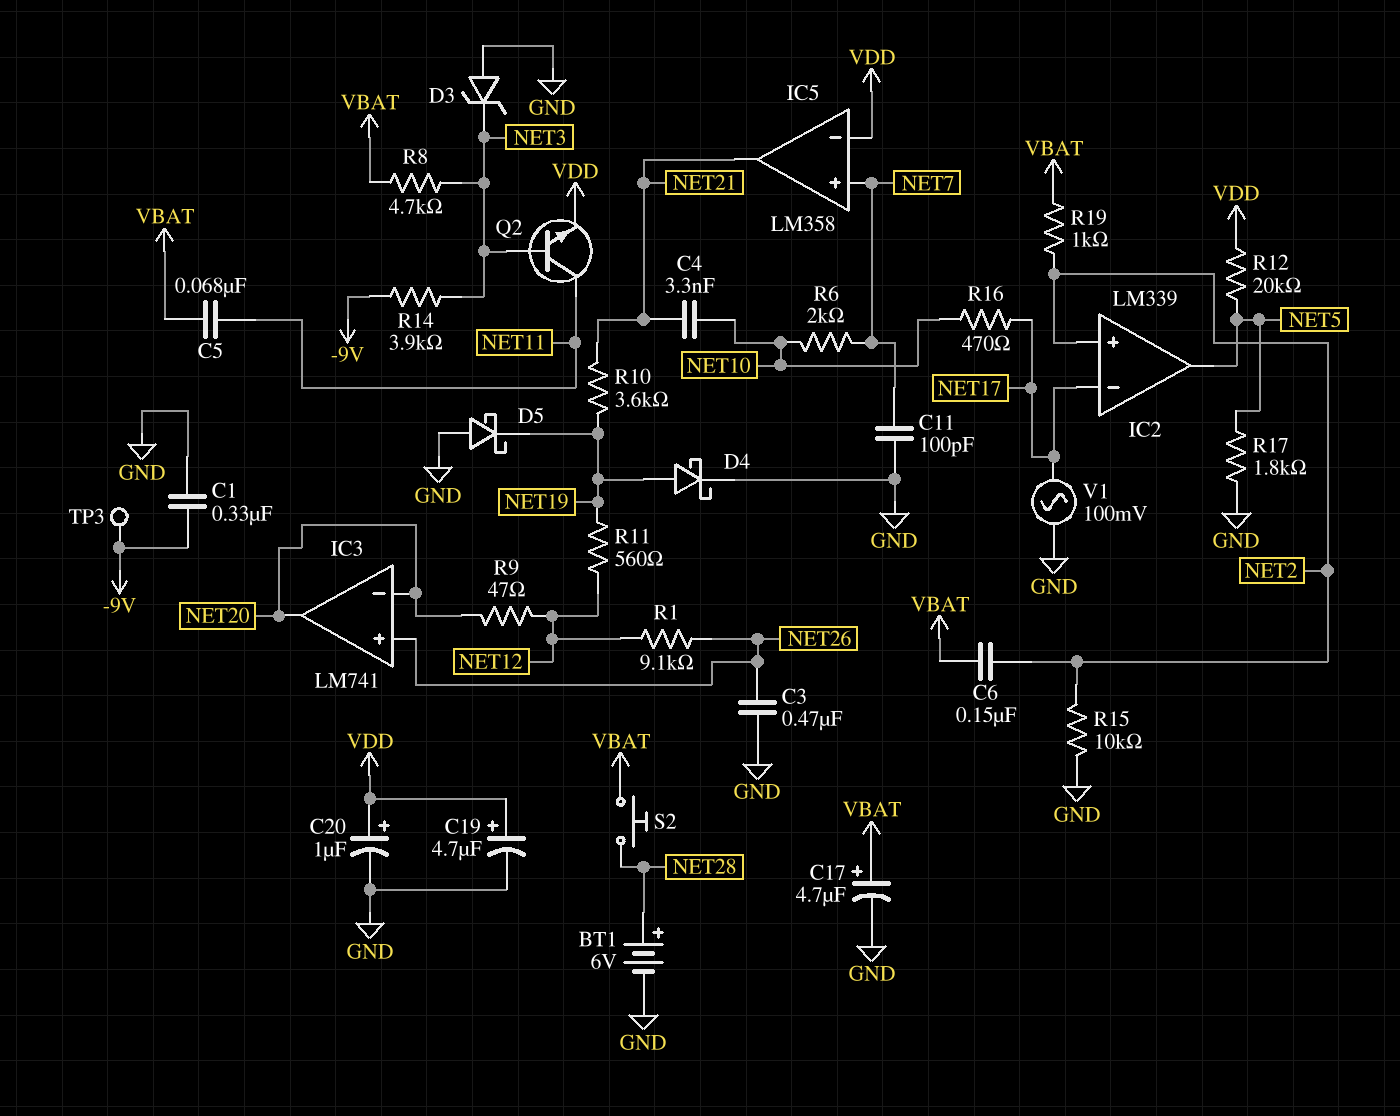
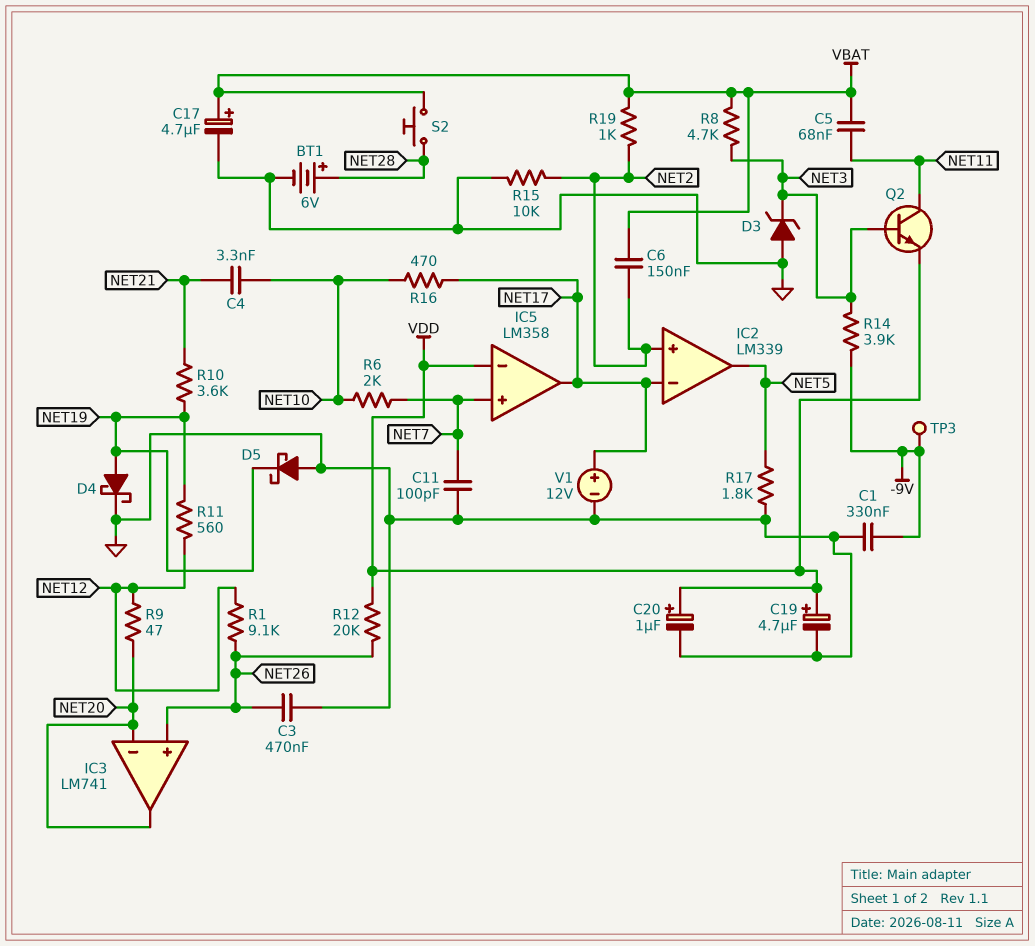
IC5 pin out: NET21 -> NET17
R12: 20k (NET5, VDD) -> 20k (NET26, VDD)
V1: AC 100mV (GND, NET17) -> 12V (plus NET17, minus GND)

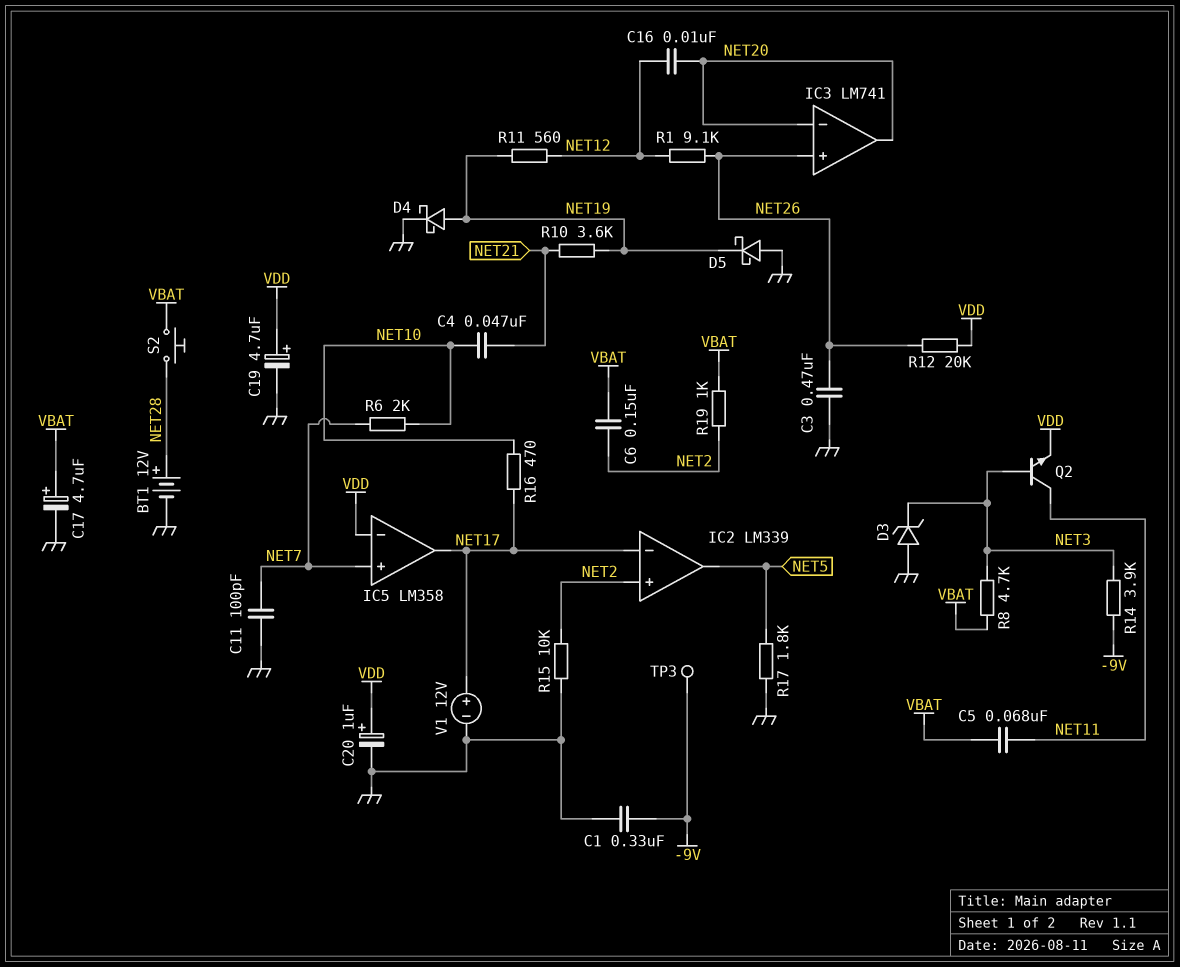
BT1: 6V (plus NET28, minus GND) -> 12V (plus NET28, minus GND)
C4: 3.3nF (NET10, NET21) -> 47nF (NET10, NET21)
C16: none -> 10nF (NET12, NET20)
R9: 47 (NET12, NET20) -> none

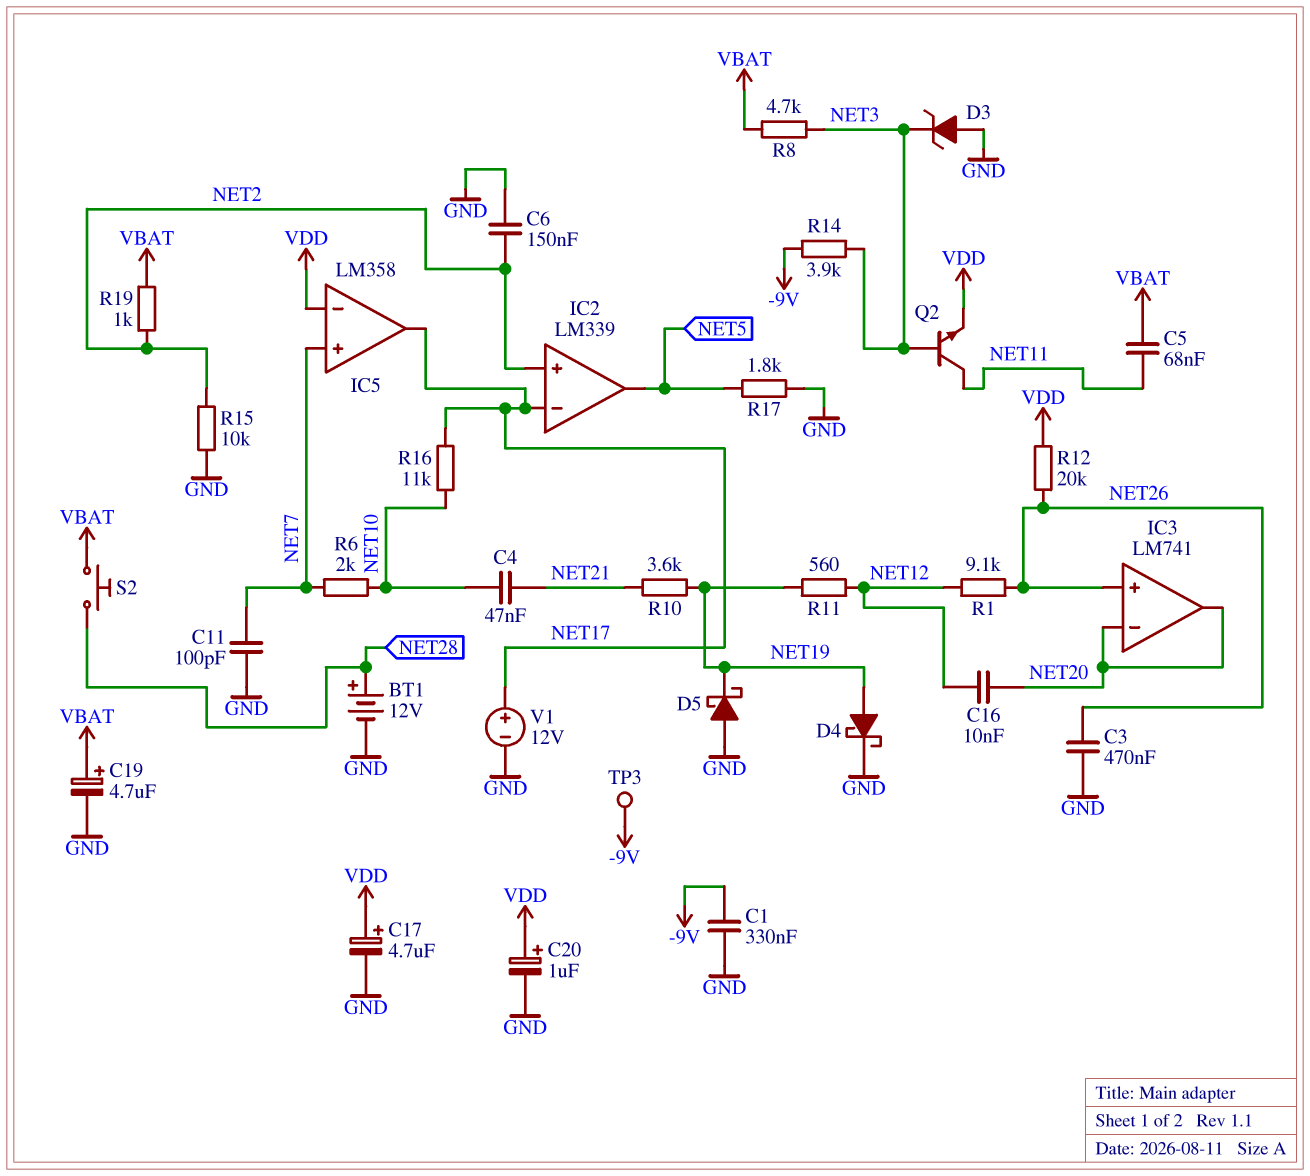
C6: 150nF (NET2, VBAT) -> 150nF (GND, NET2)
C17: 4.7uF (plus VBAT, minus GND) -> 4.7uF (plus VDD, minus GND)
C19: 4.7uF (plus VDD, minus GND) -> 4.7uF (plus VBAT, minus GND)
R16: 470 (NET10, NET17) -> 11k (NET10, NET17)

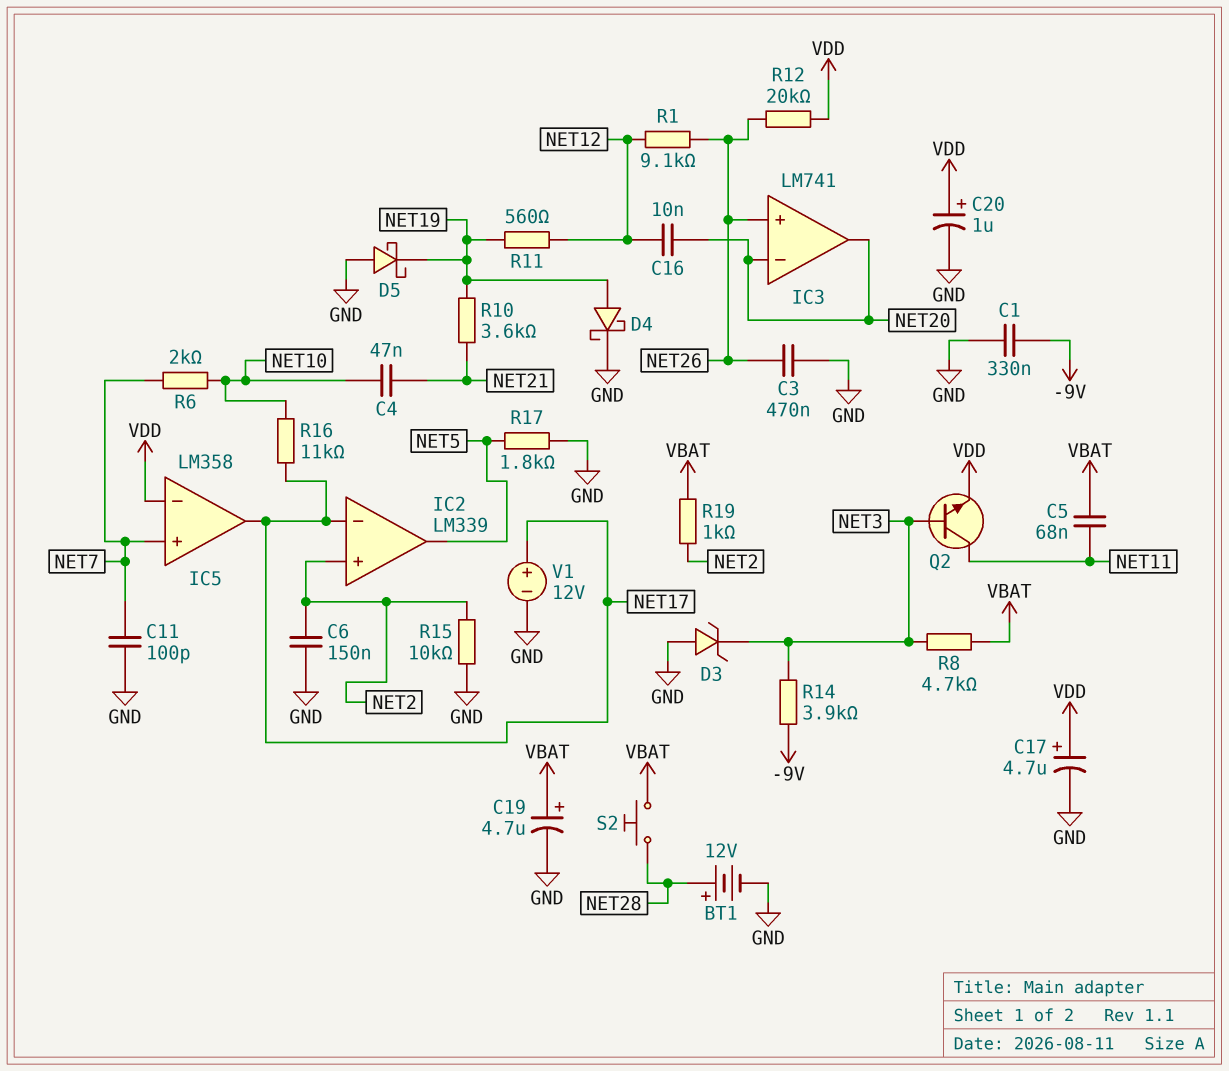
TP3: test point (-9V) -> none

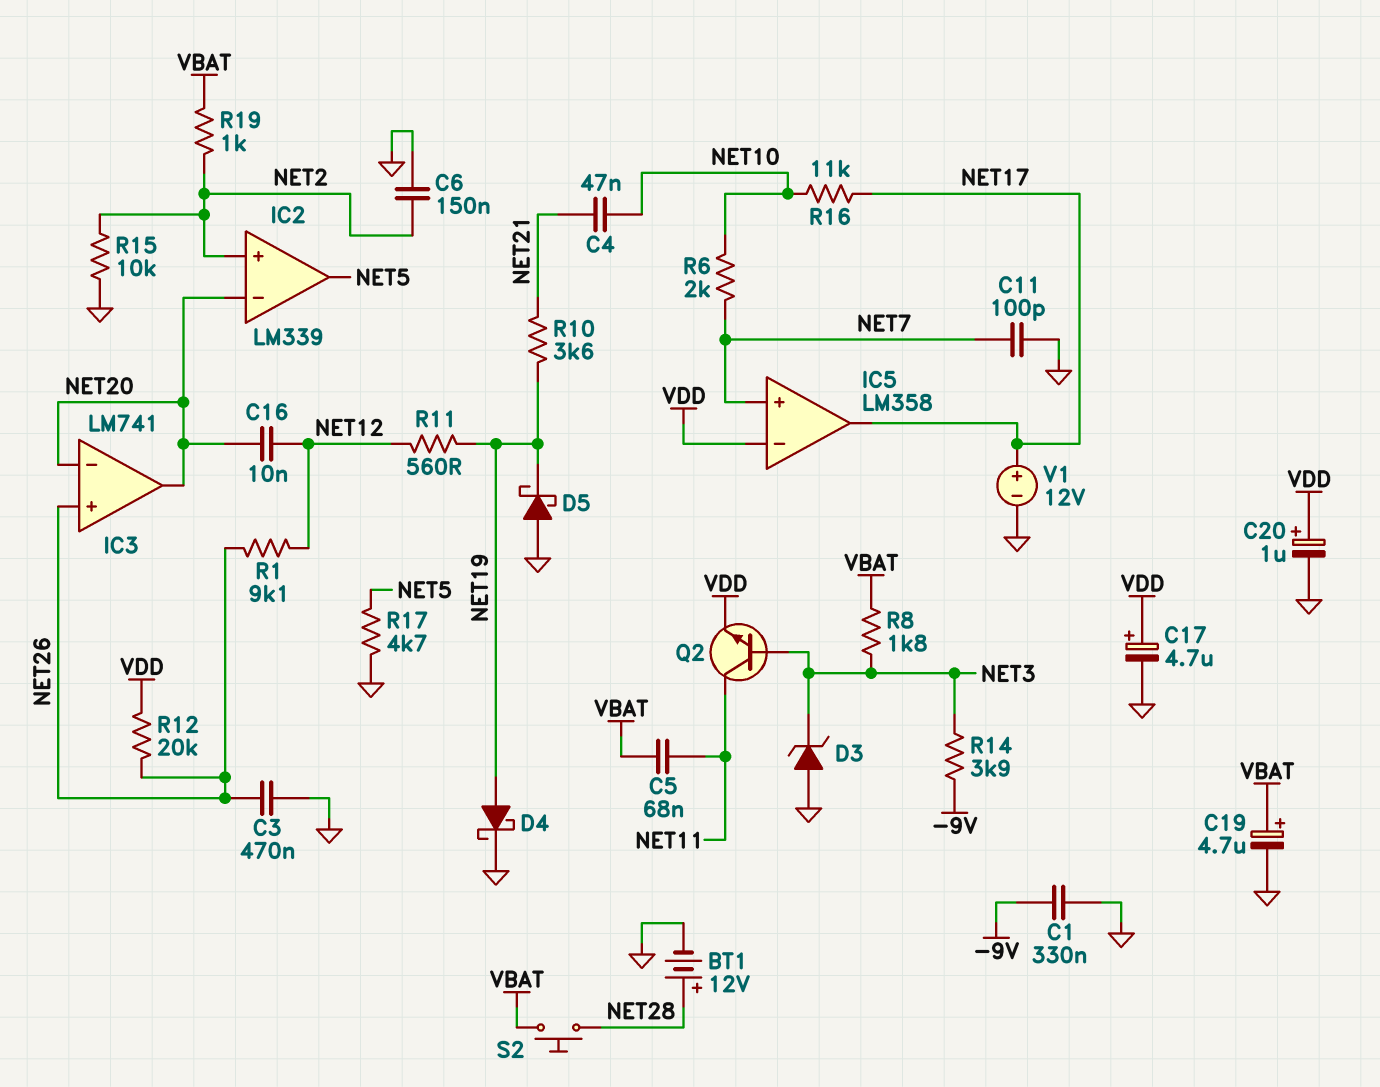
IC2 pin in-: NET17 -> NET20
R8: 4.7k (NET3, VBAT) -> 1.8k (NET3, VBAT)
R17: 1.8k (GND, NET5) -> 4.7k (GND, NET5)

